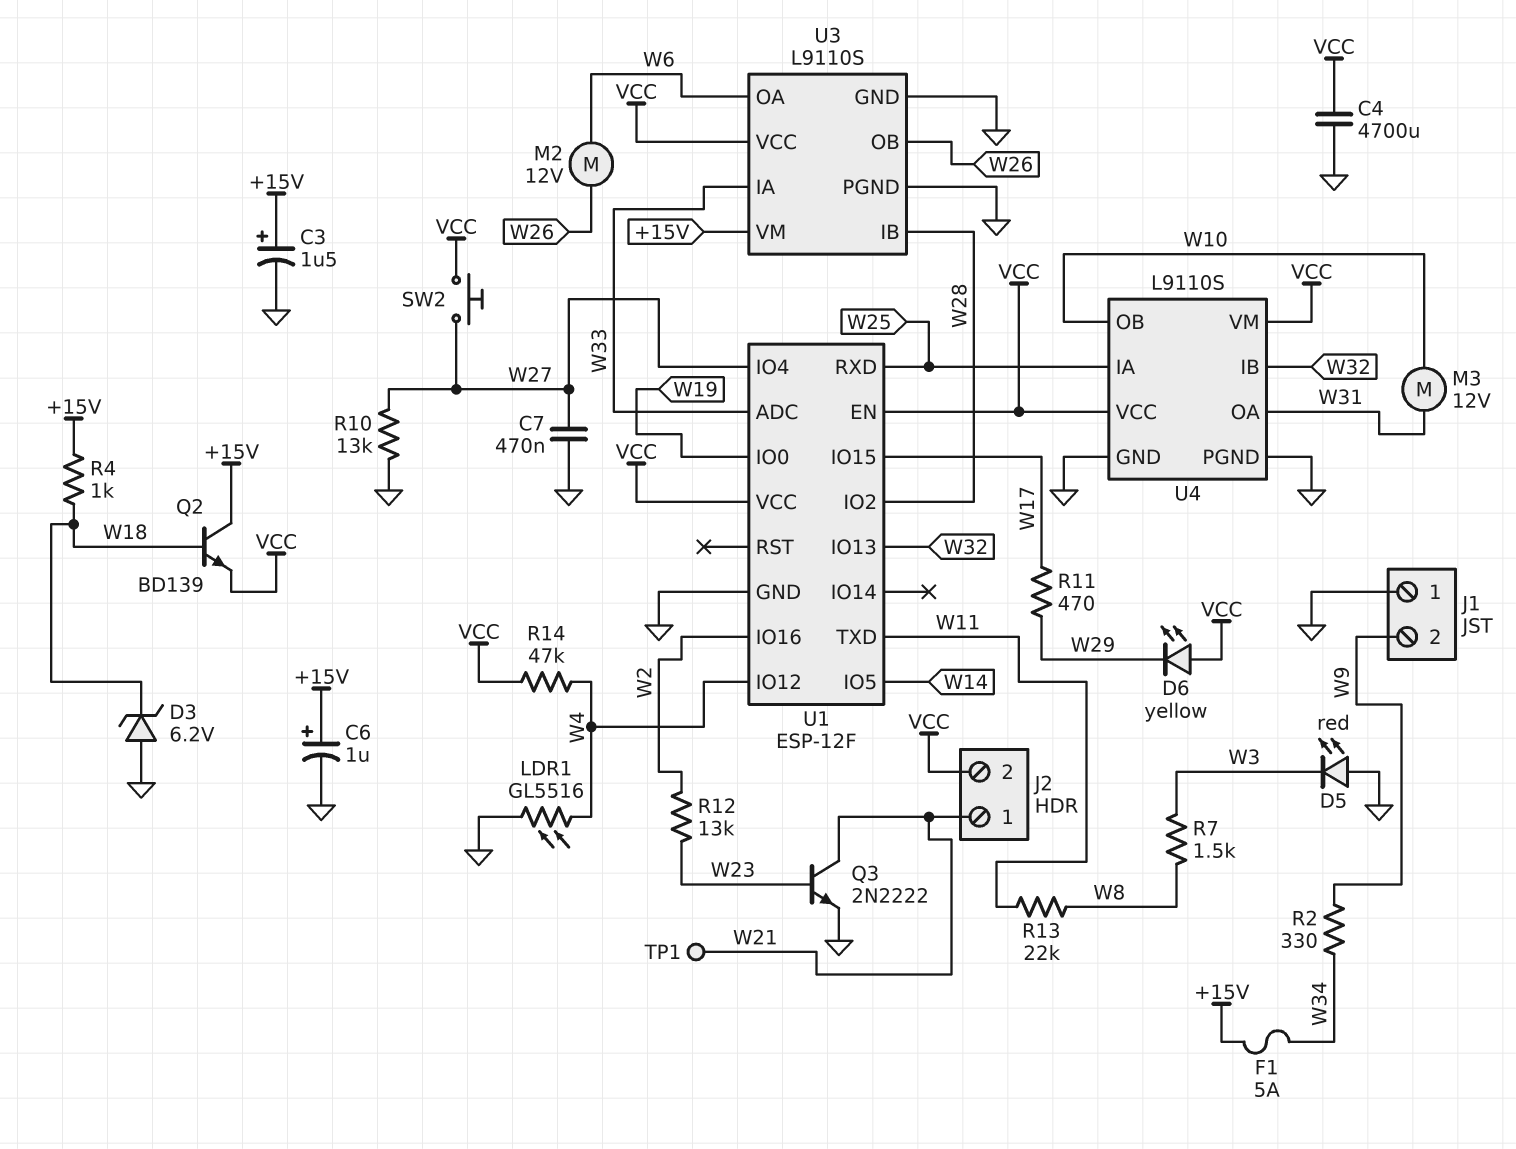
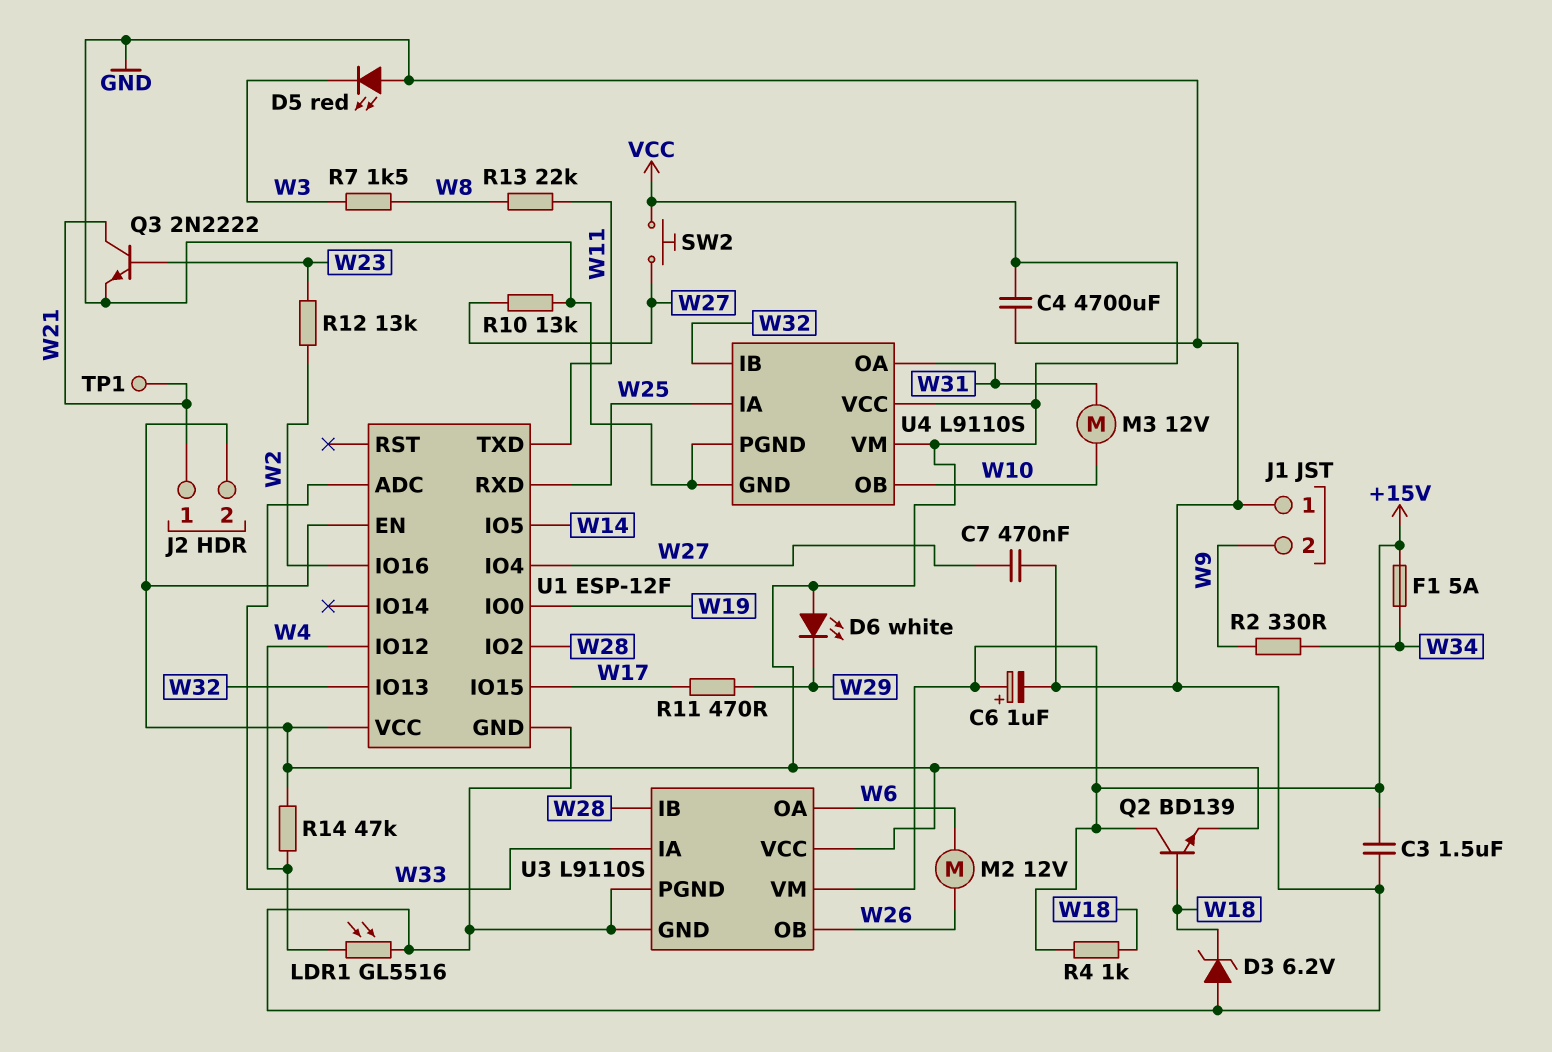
C3: 1.5uF (plus +15V, minus GND) -> 1.5uF (+15V, GND)
D6: LED yellow (A VCC, K W29) -> LED white (A VCC, K W29)

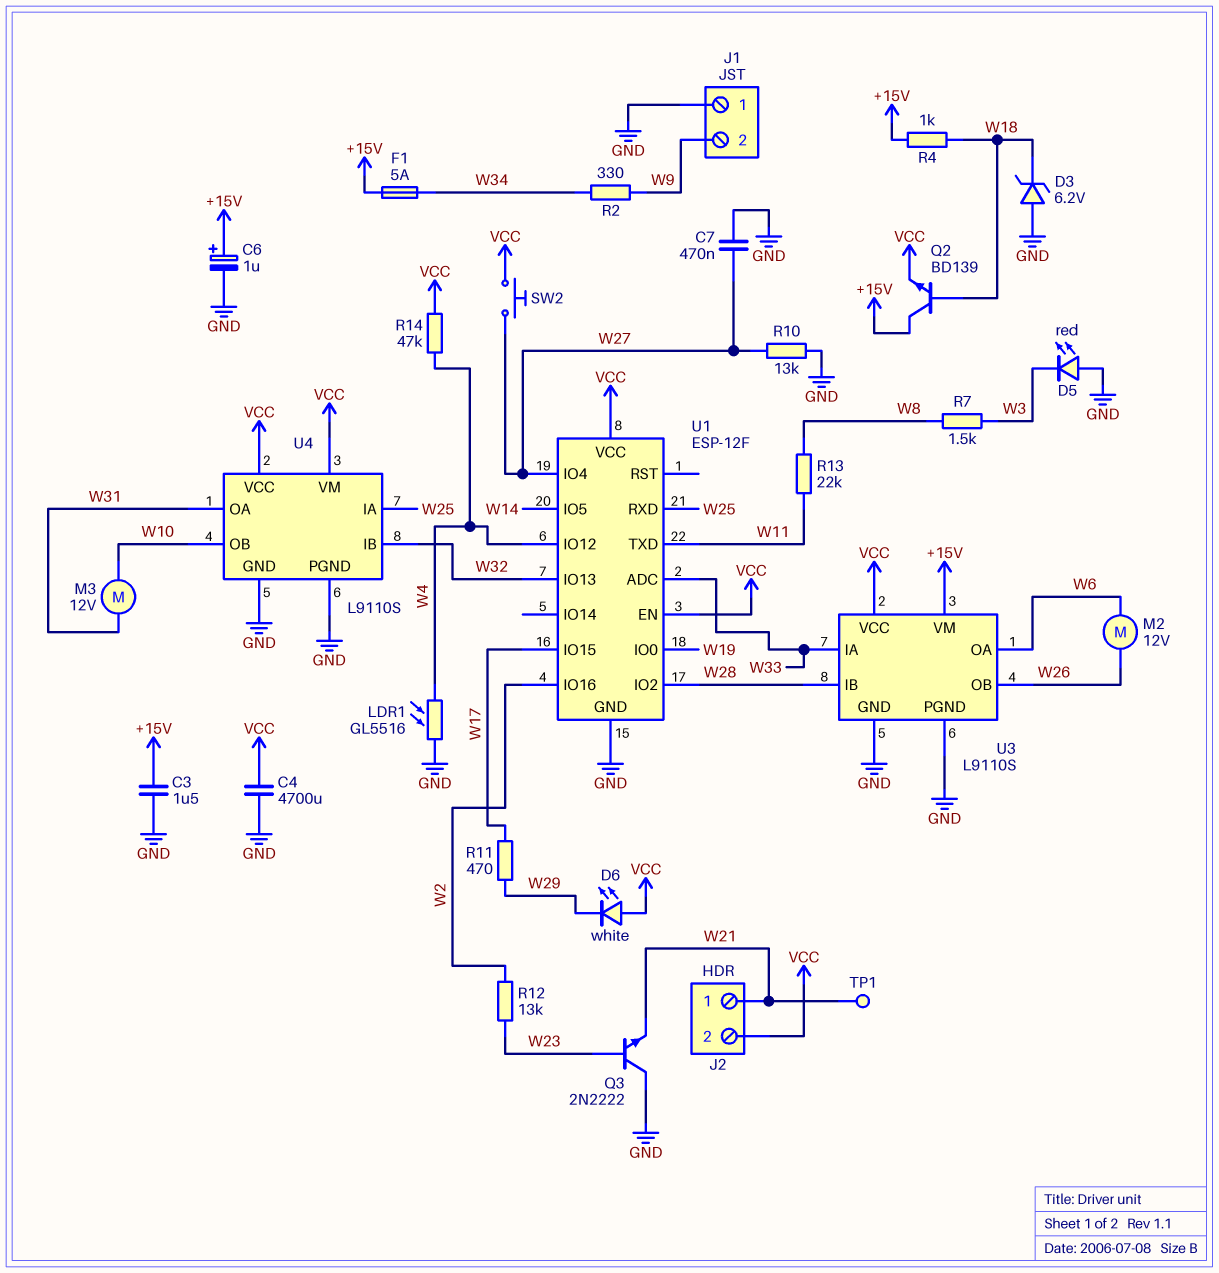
Q3: NPN 2N2222 (B W23, C W21, E GND) -> NPN 2N2222 (B W23, C GND, E W21)

